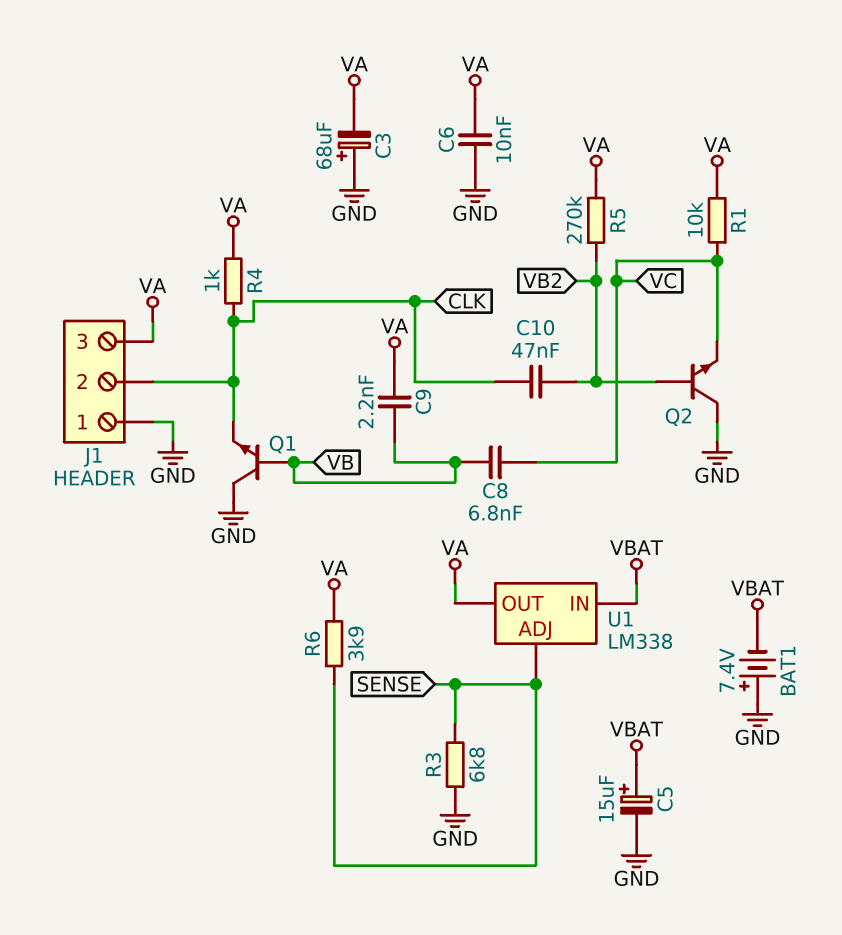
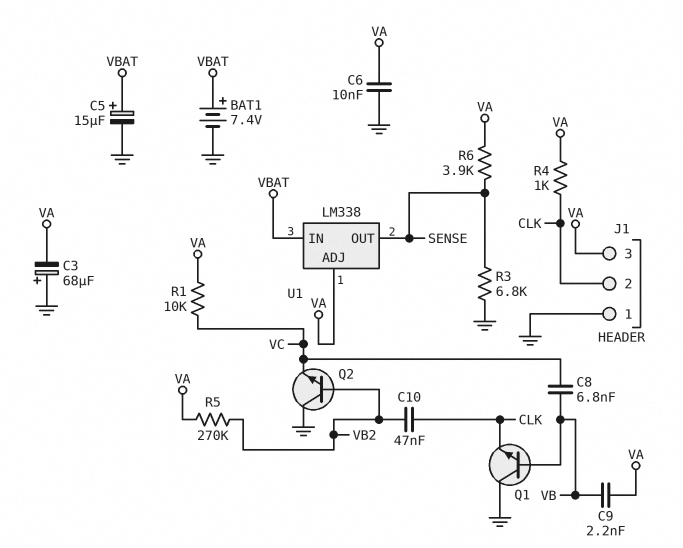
BAT1: 7.4V (plus GND, minus VBAT) -> 7.4V (plus VBAT, minus GND)
U1 pin ADJ: SENSE -> VA
U1 pin OUT: VA -> SENSE

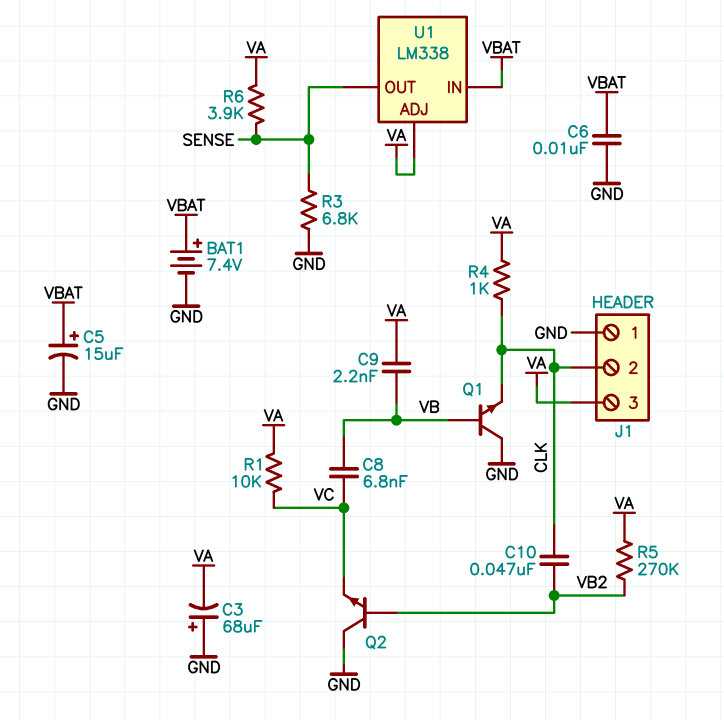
C6: 10nF (GND, VA) -> 10nF (GND, VBAT)

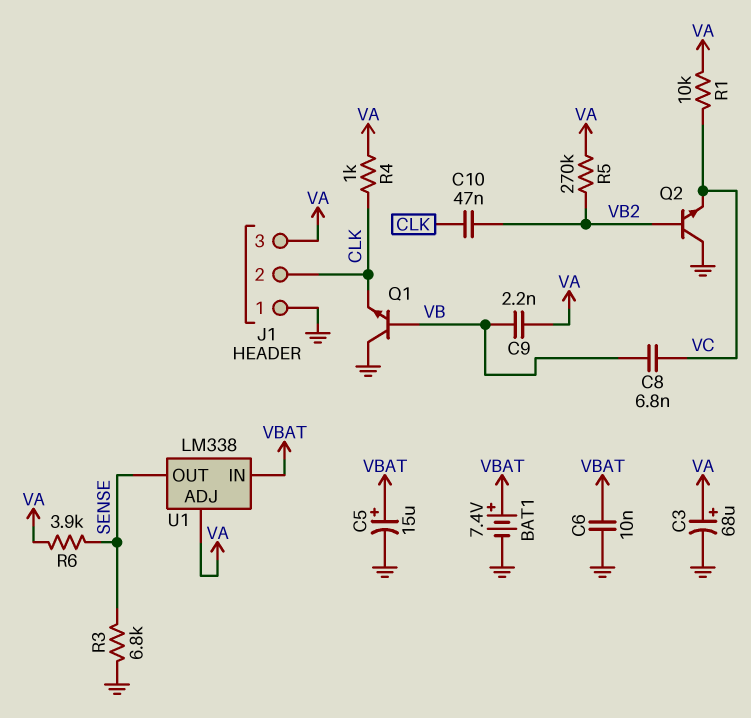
C3: 68uF (plus GND, minus VA) -> 68uF (plus VA, minus GND)

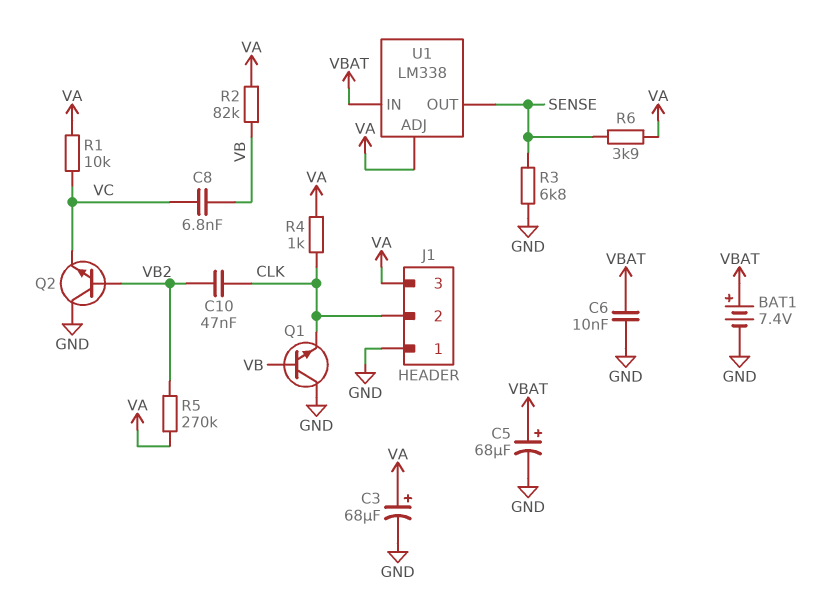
C5: 15uF (plus VBAT, minus GND) -> 68uF (plus VBAT, minus GND)
C9: 2.2nF (VA, VB) -> none
R2: none -> 82k (VA, VB)

